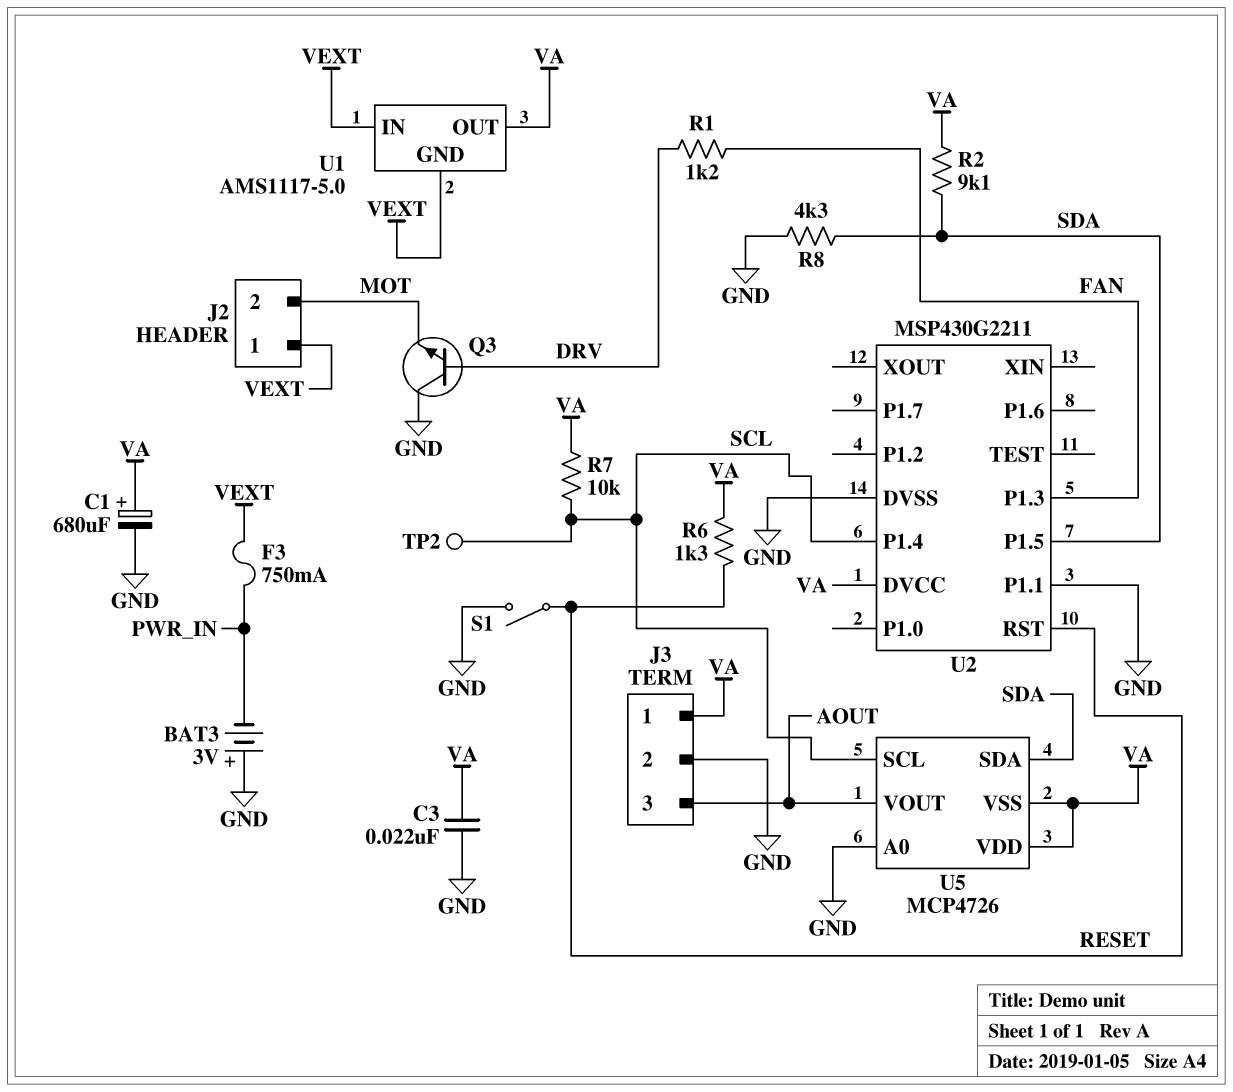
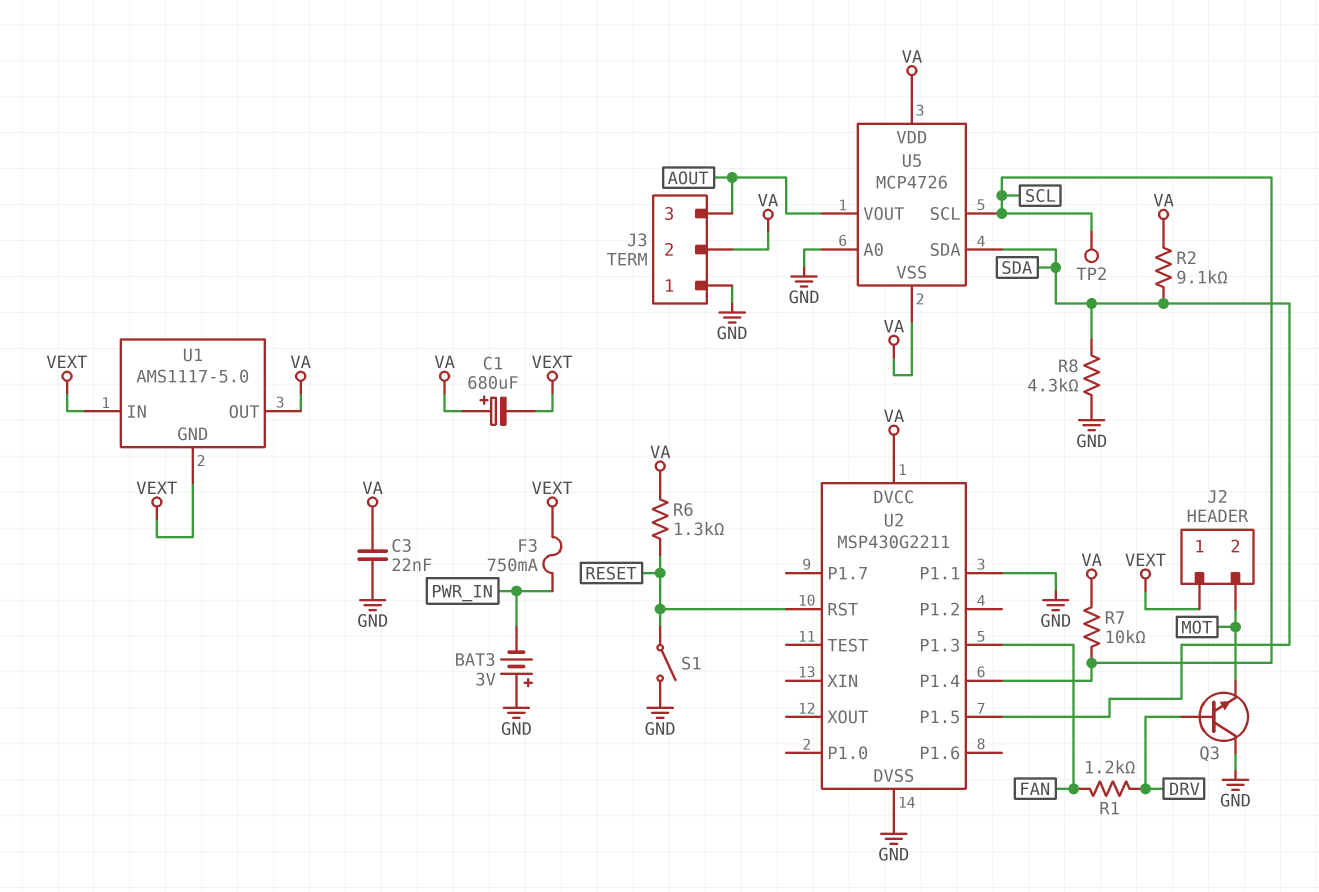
C1: 680uF (plus VA, minus GND) -> 680uF (plus VA, minus VEXT)
J3 pin 1: VA -> GND
J3 pin 2: GND -> VA

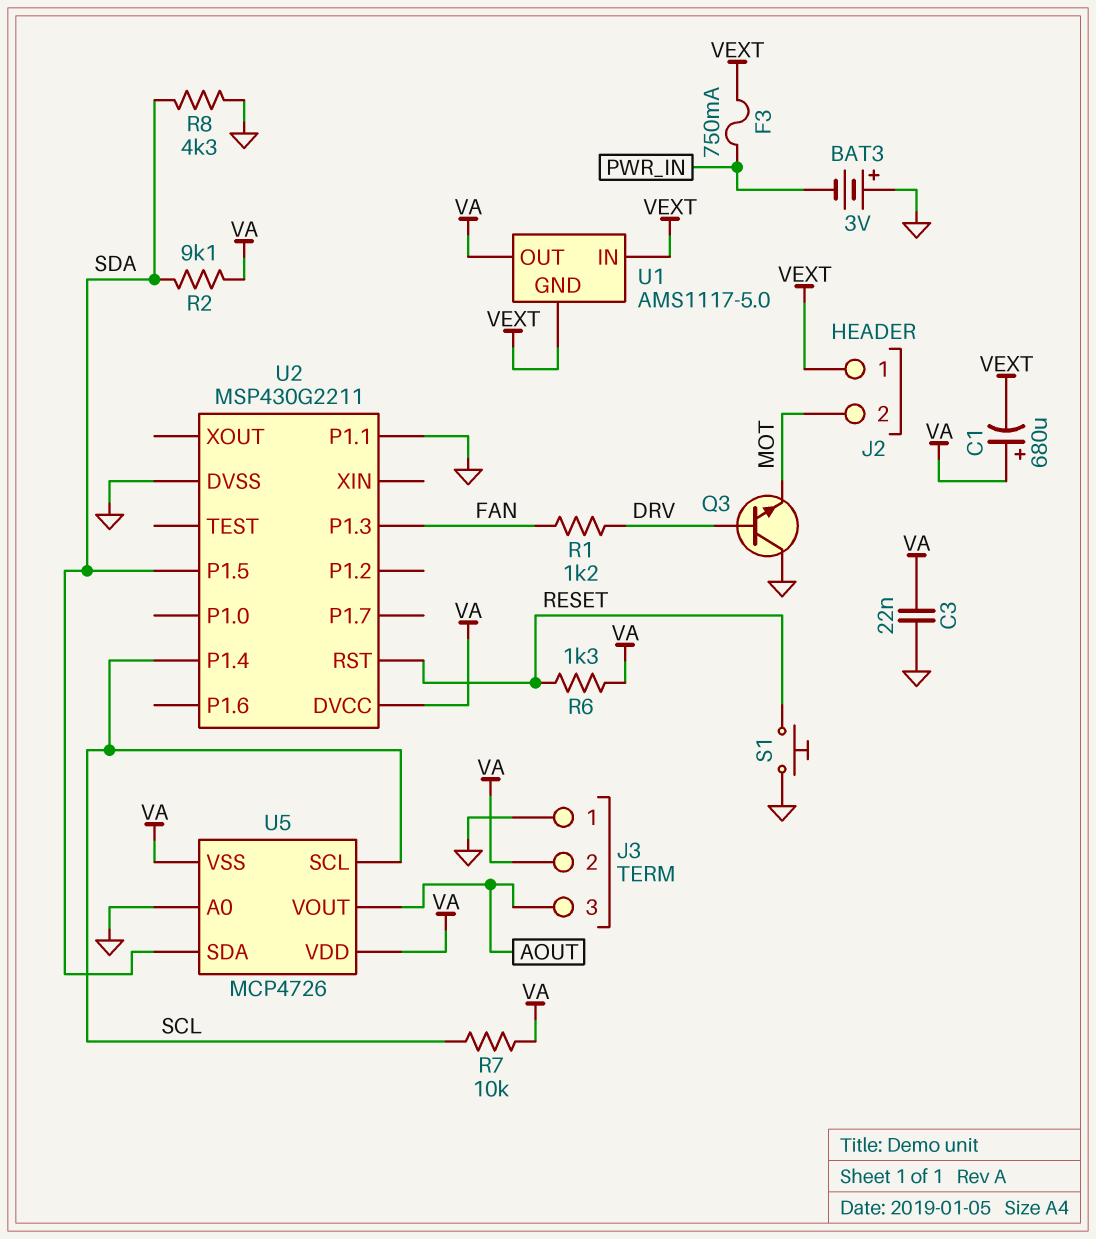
S1: switch (GND, RESET) -> button (GND, RESET)
TP2: test point (SCL) -> none

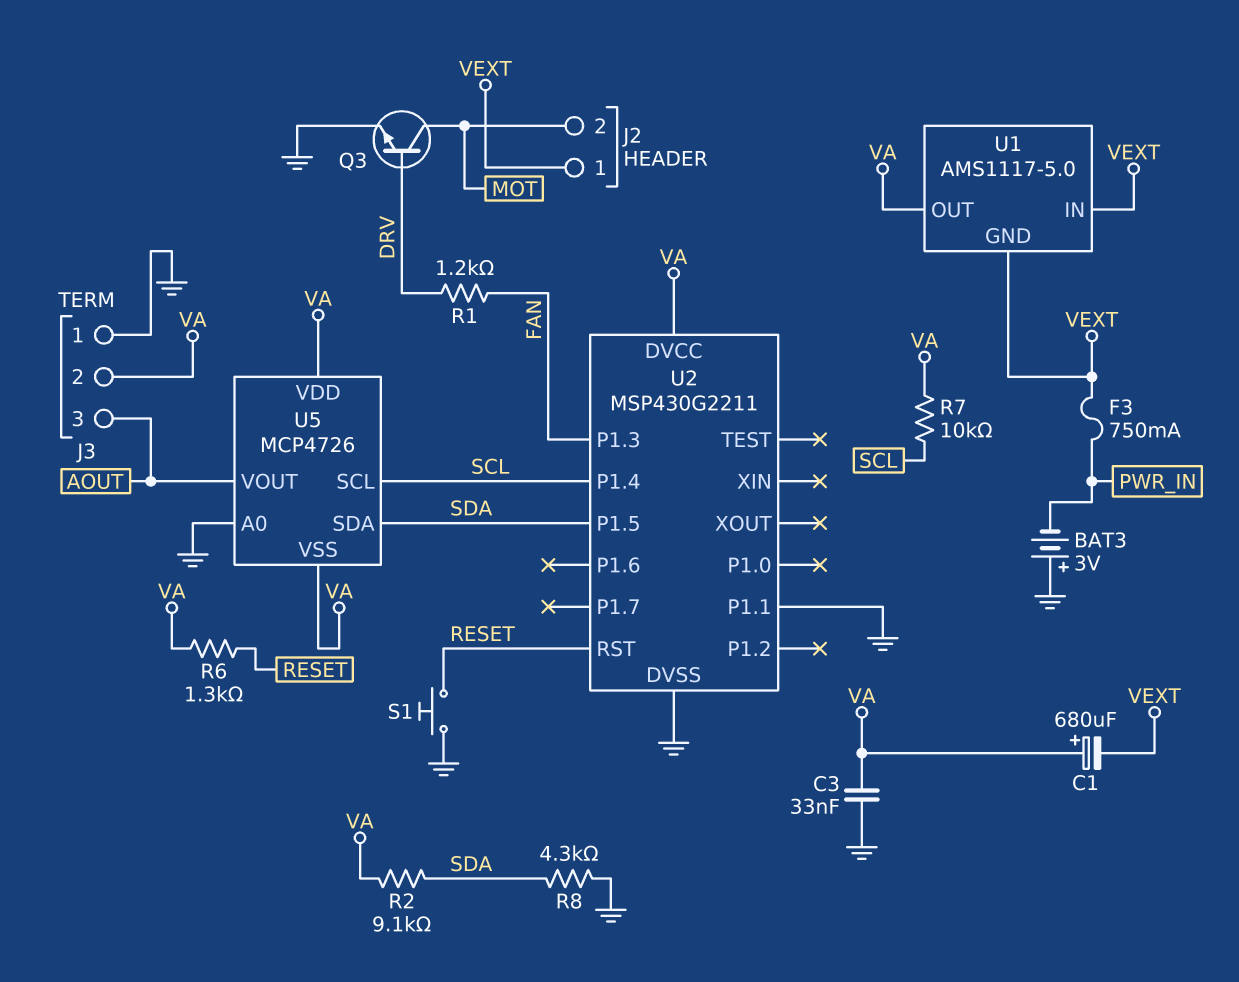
C3: 22nF (GND, VA) -> 33nF (GND, VA)
Q3: NPN (B DRV, C GND, E MOT) -> NPN (B DRV, C MOT, E GND)

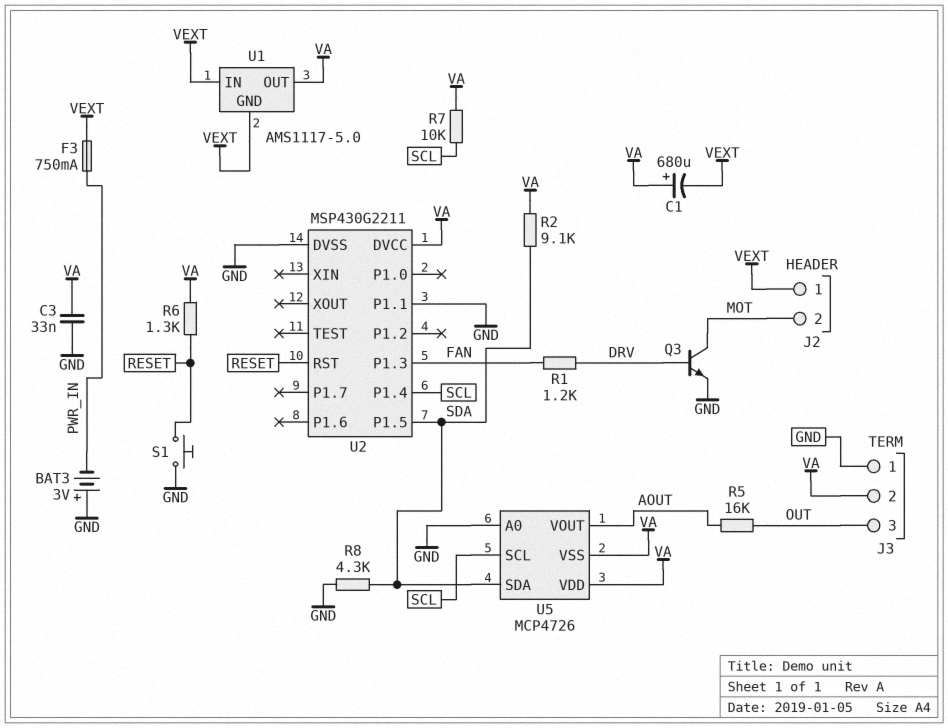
J3 pin 3: AOUT -> OUT
R5: none -> 16k (AOUT, OUT)

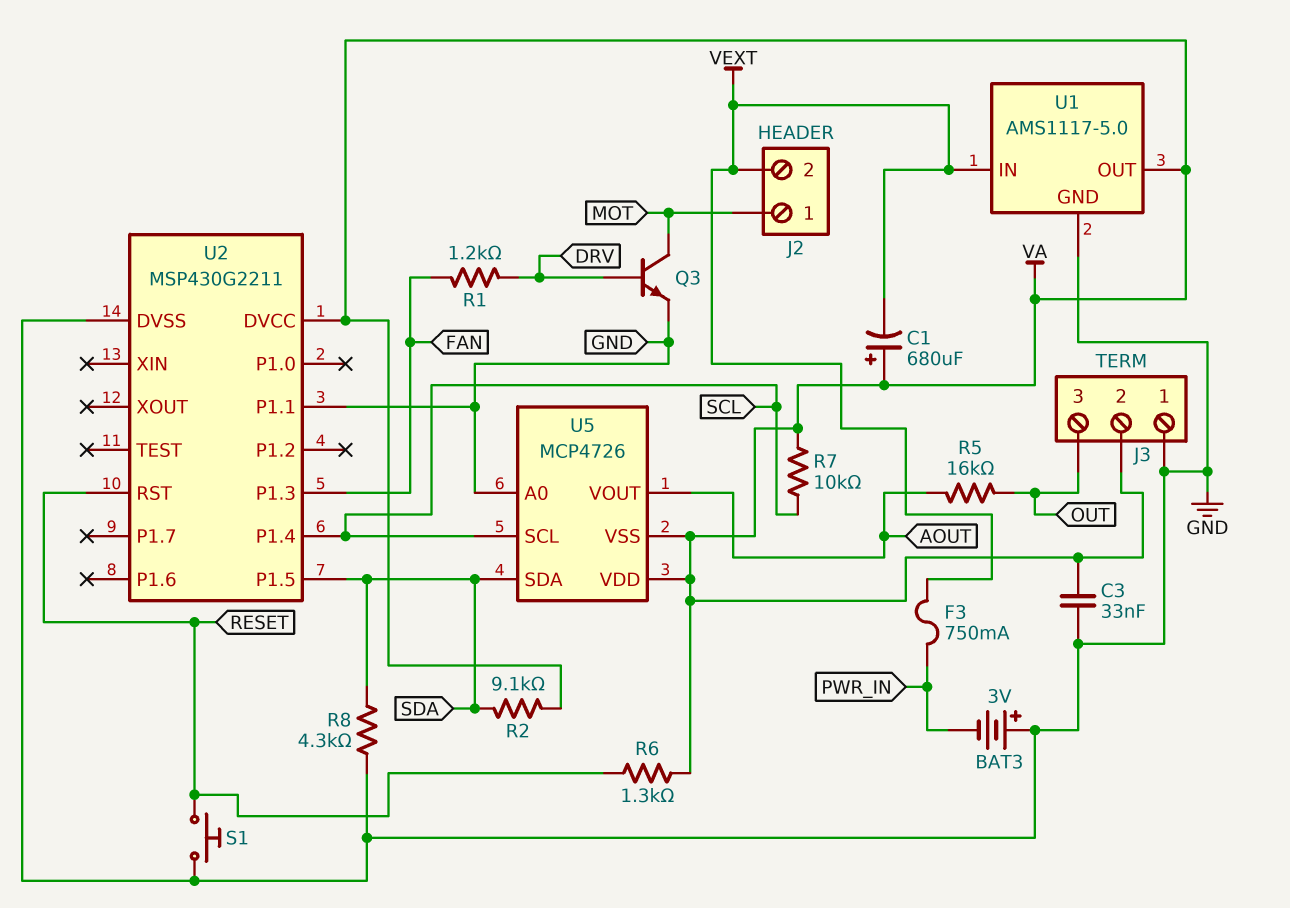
J2 pin 1: VEXT -> MOT
J2 pin 2: MOT -> VEXT
U1 pin GND: VEXT -> GND

